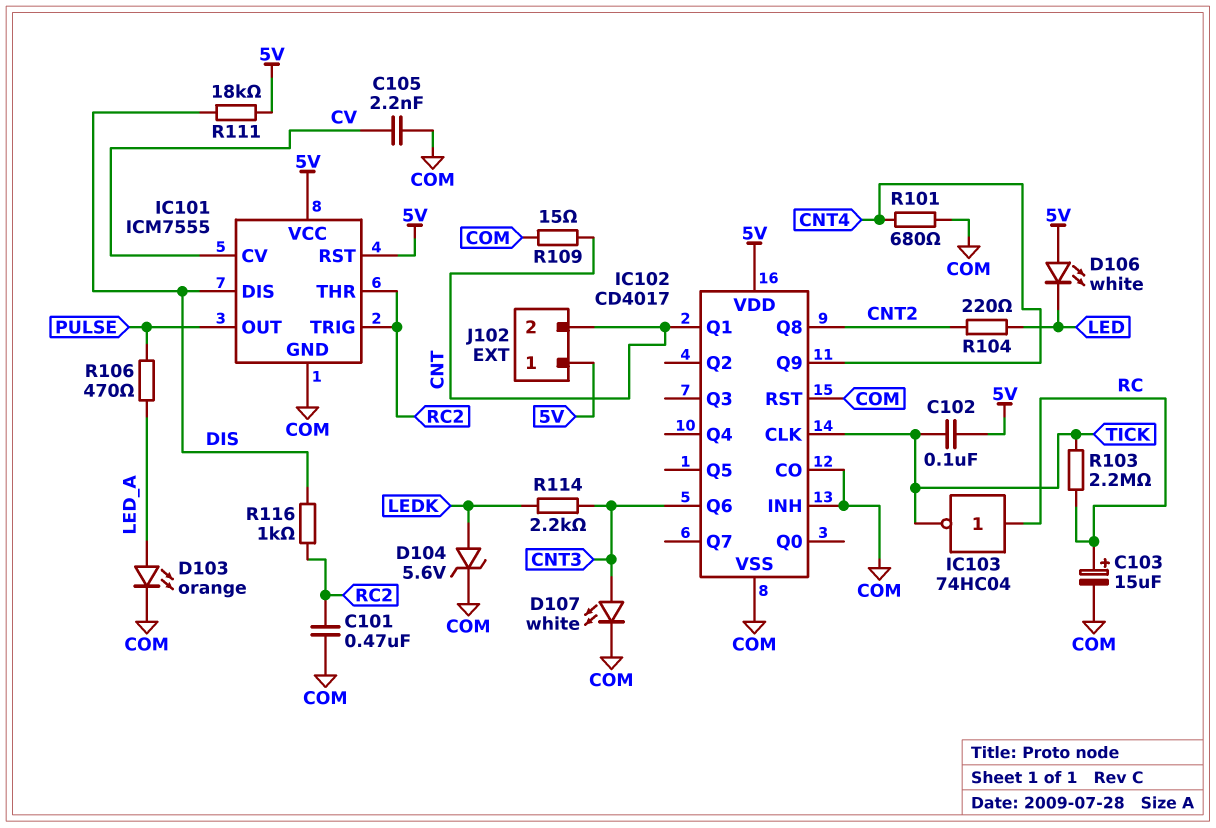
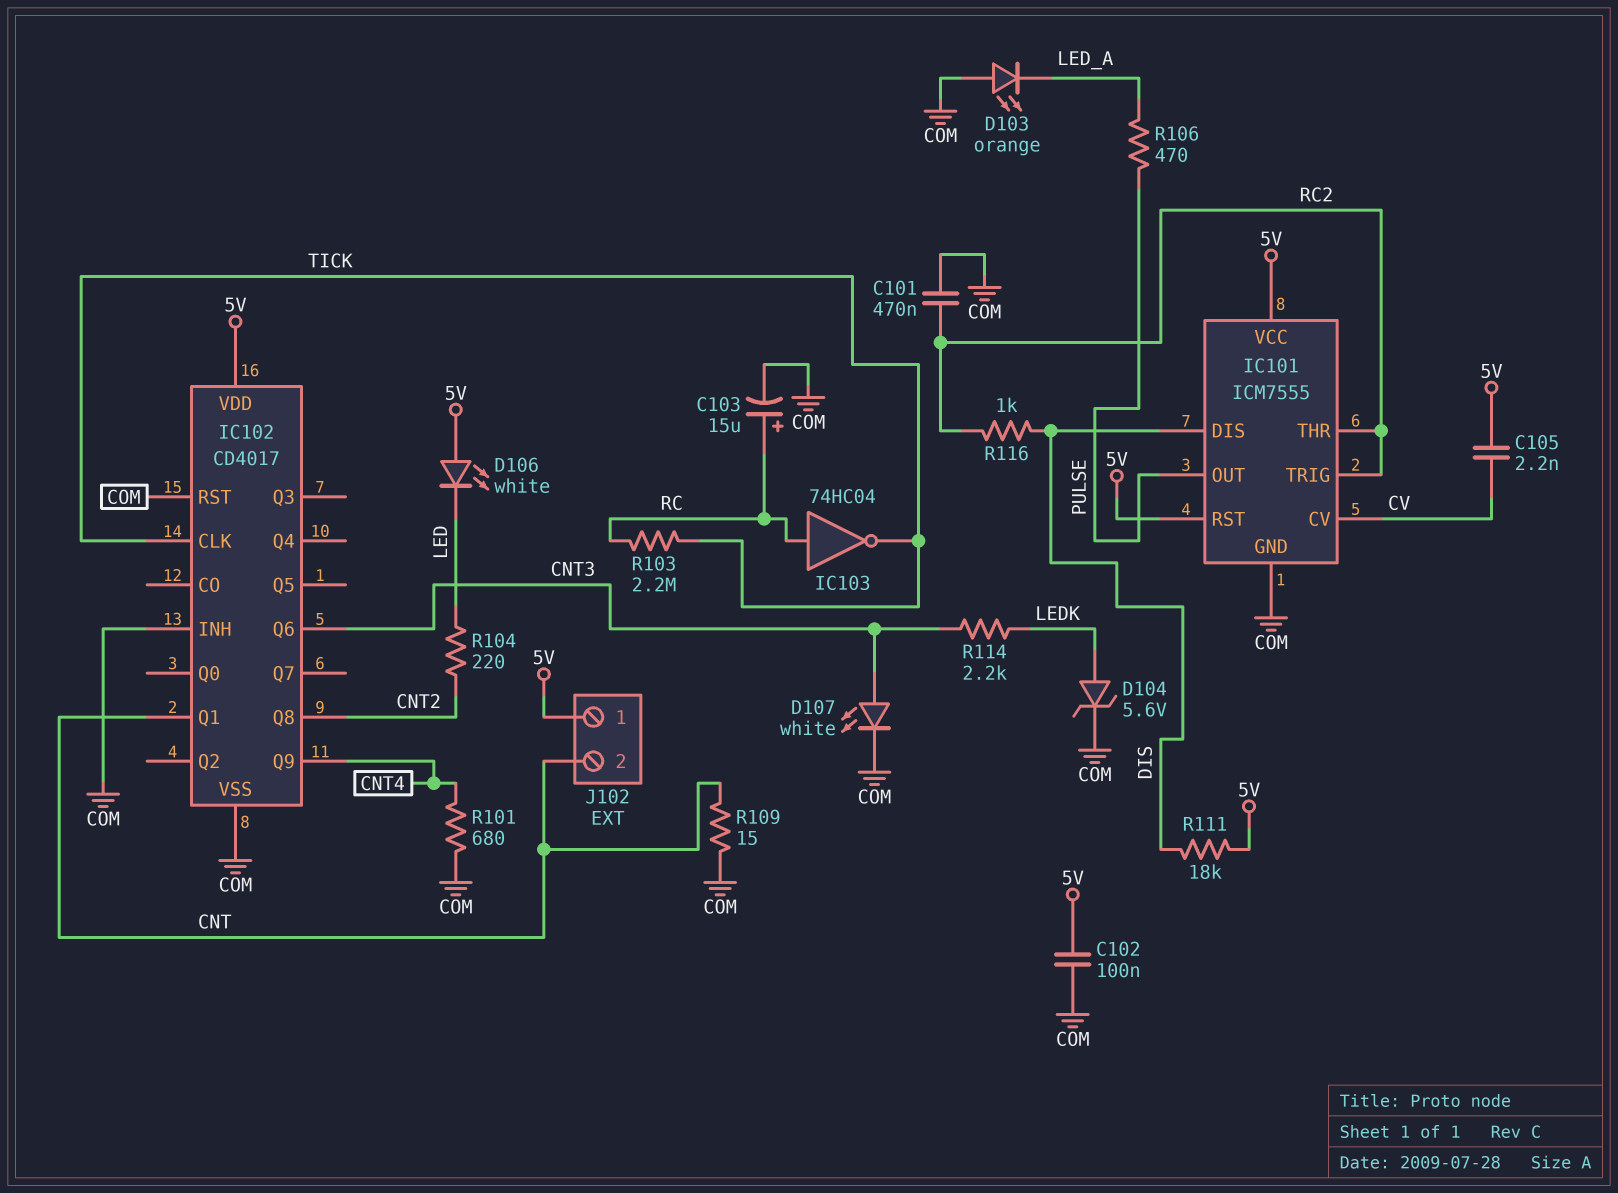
C102: 100nF (5V, TICK) -> 100nF (5V, COM)
C105: 2.2nF (COM, CV) -> 2.2nF (5V, CV)
D103: LED orange (A LED_A, K COM) -> LED orange (A COM, K LED_A)
IC102 pin CO: COM -> none

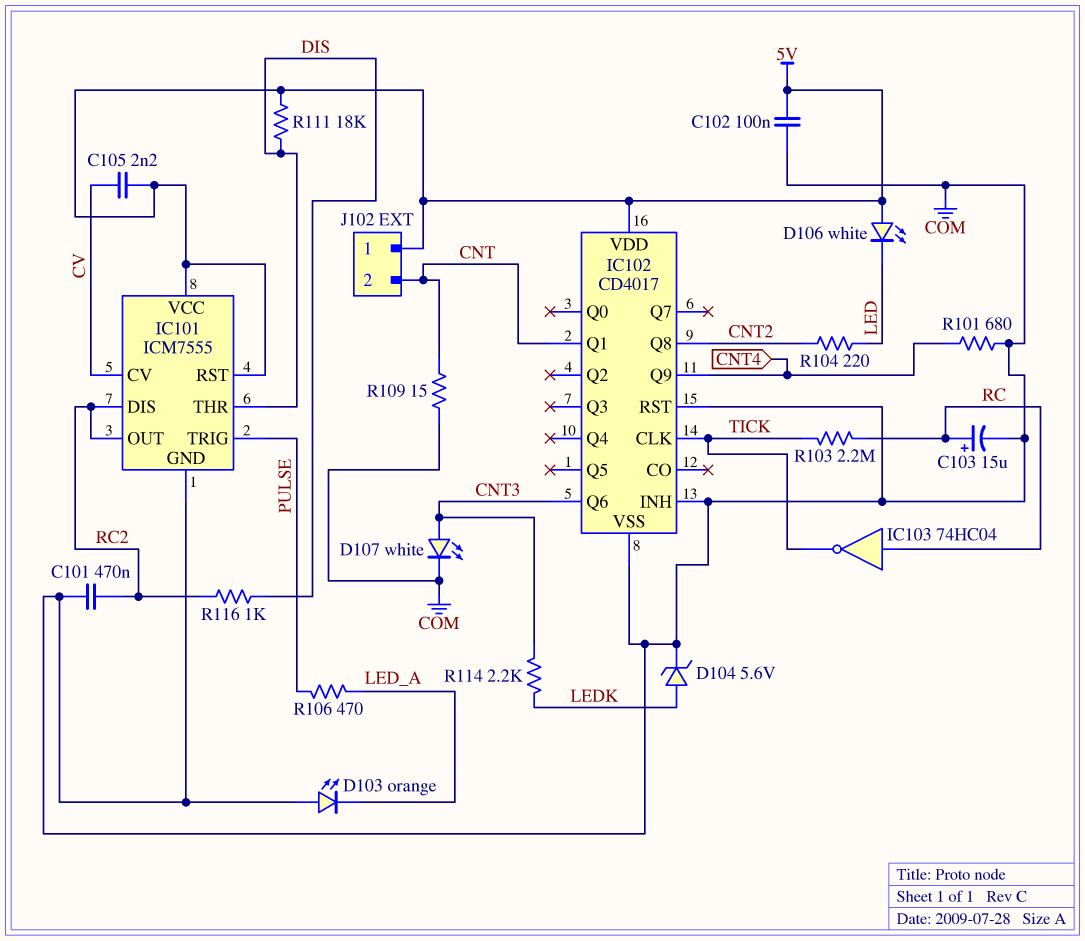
IC101 pin DIS: DIS -> RC2
IC101 pin OUT: PULSE -> RC2
IC101 pin THR: RC2 -> DIS
IC101 pin TRIG: RC2 -> PULSE

